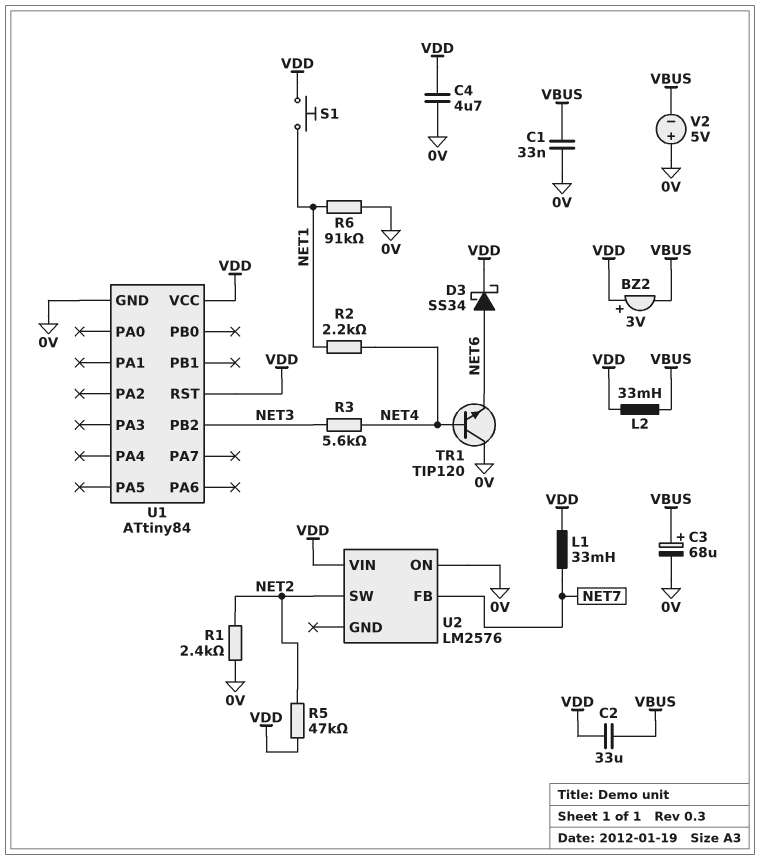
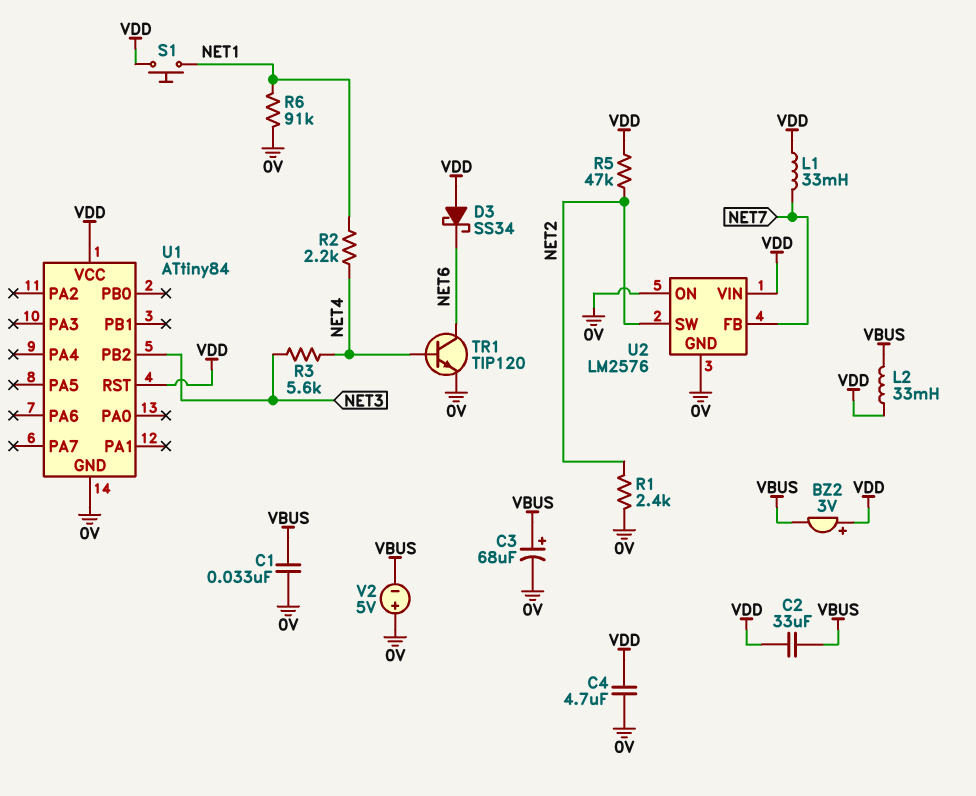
D3: schottky SS34 (A NET6, K VDD) -> schottky SS34 (A VDD, K NET6)
TR1: NPN TIP120 (B NET4, C 0V, E NET6) -> NPN TIP120 (B NET4, C NET6, E 0V)
U2 pin GND: none -> 0V

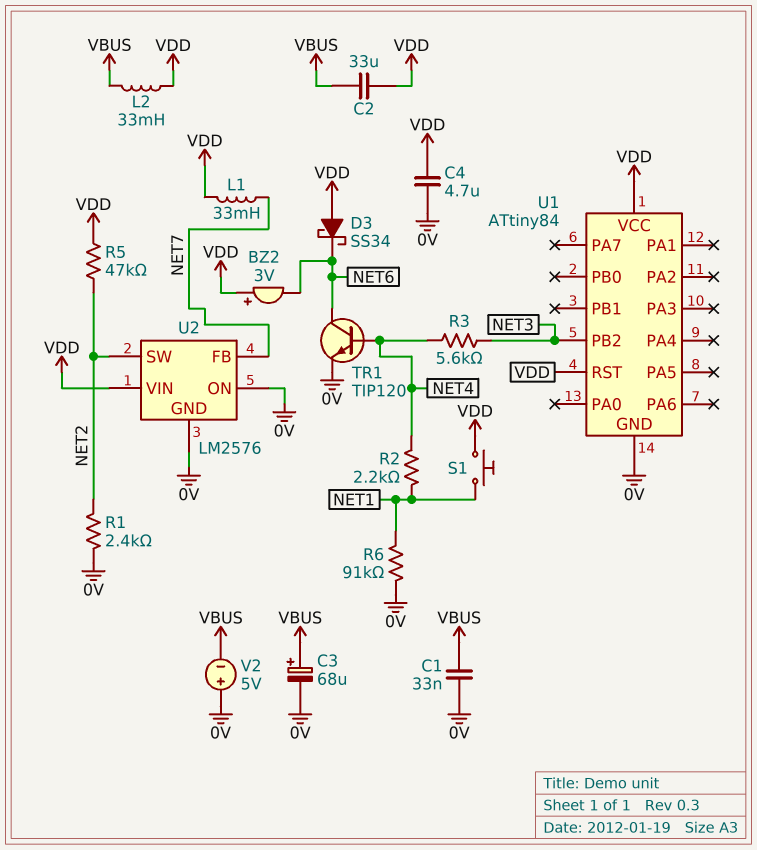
BZ2: buzzer 3V (plus VDD, minus VBUS) -> buzzer 3V (plus VDD, minus NET6)

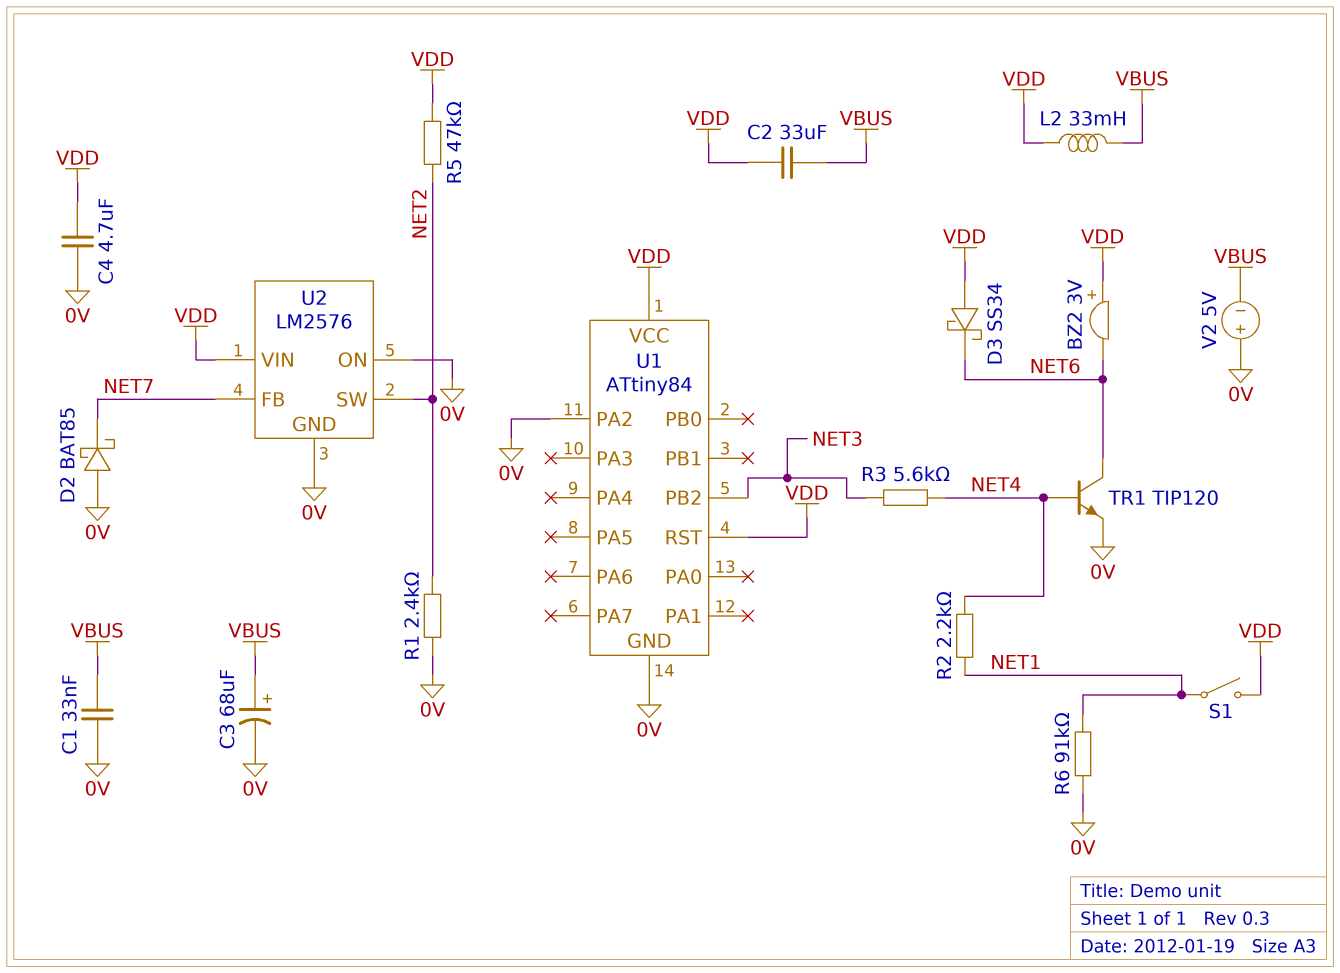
D2: none -> schottky BAT85 (A 0V, K NET7)
L1: 33mH (NET7, VDD) -> none
S1: button (NET1, VDD) -> switch (NET1, VDD)
U1 pin PA2: none -> 0V

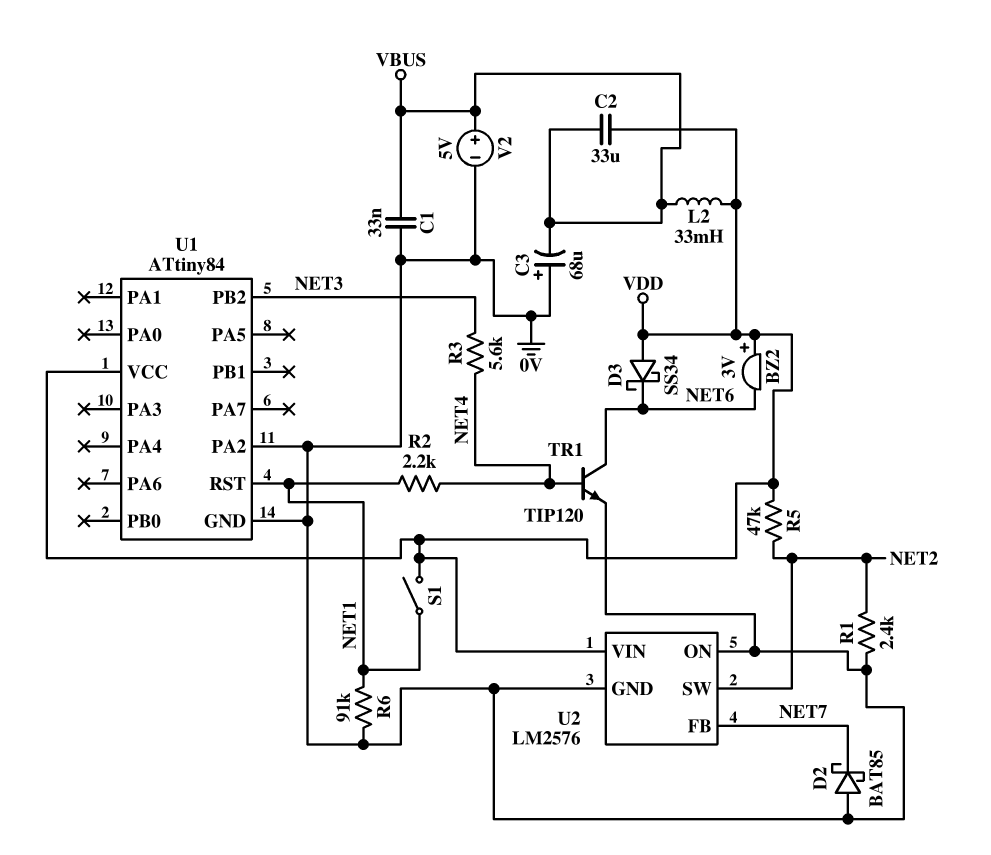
C3: 68uF (plus VBUS, minus 0V) -> 68uF (plus 0V, minus VBUS)
C4: 4.7uF (0V, VDD) -> none
U1 pin RST: VDD -> NET1
V2: 5V (plus 0V, minus VBUS) -> 5V (plus VBUS, minus 0V)

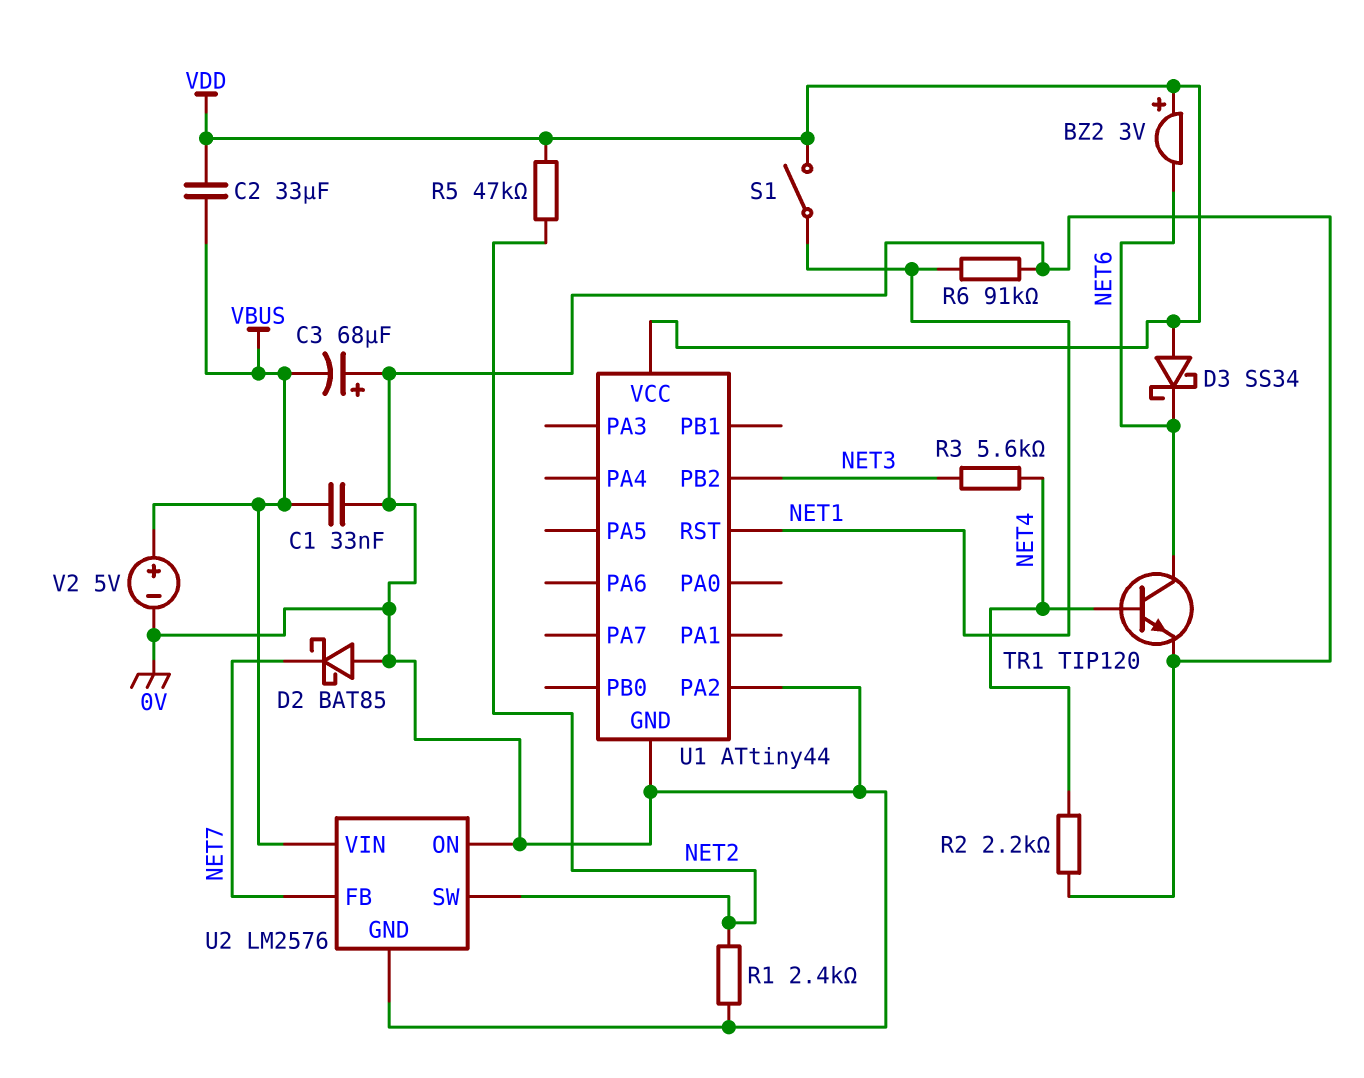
L2: 33mH (VBUS, VDD) -> none
R2: 2.2k (NET1, NET4) -> 2.2k (0V, NET4)
U1: ATtiny84 -> ATtiny44
U2 pin VIN: VDD -> VBUS

